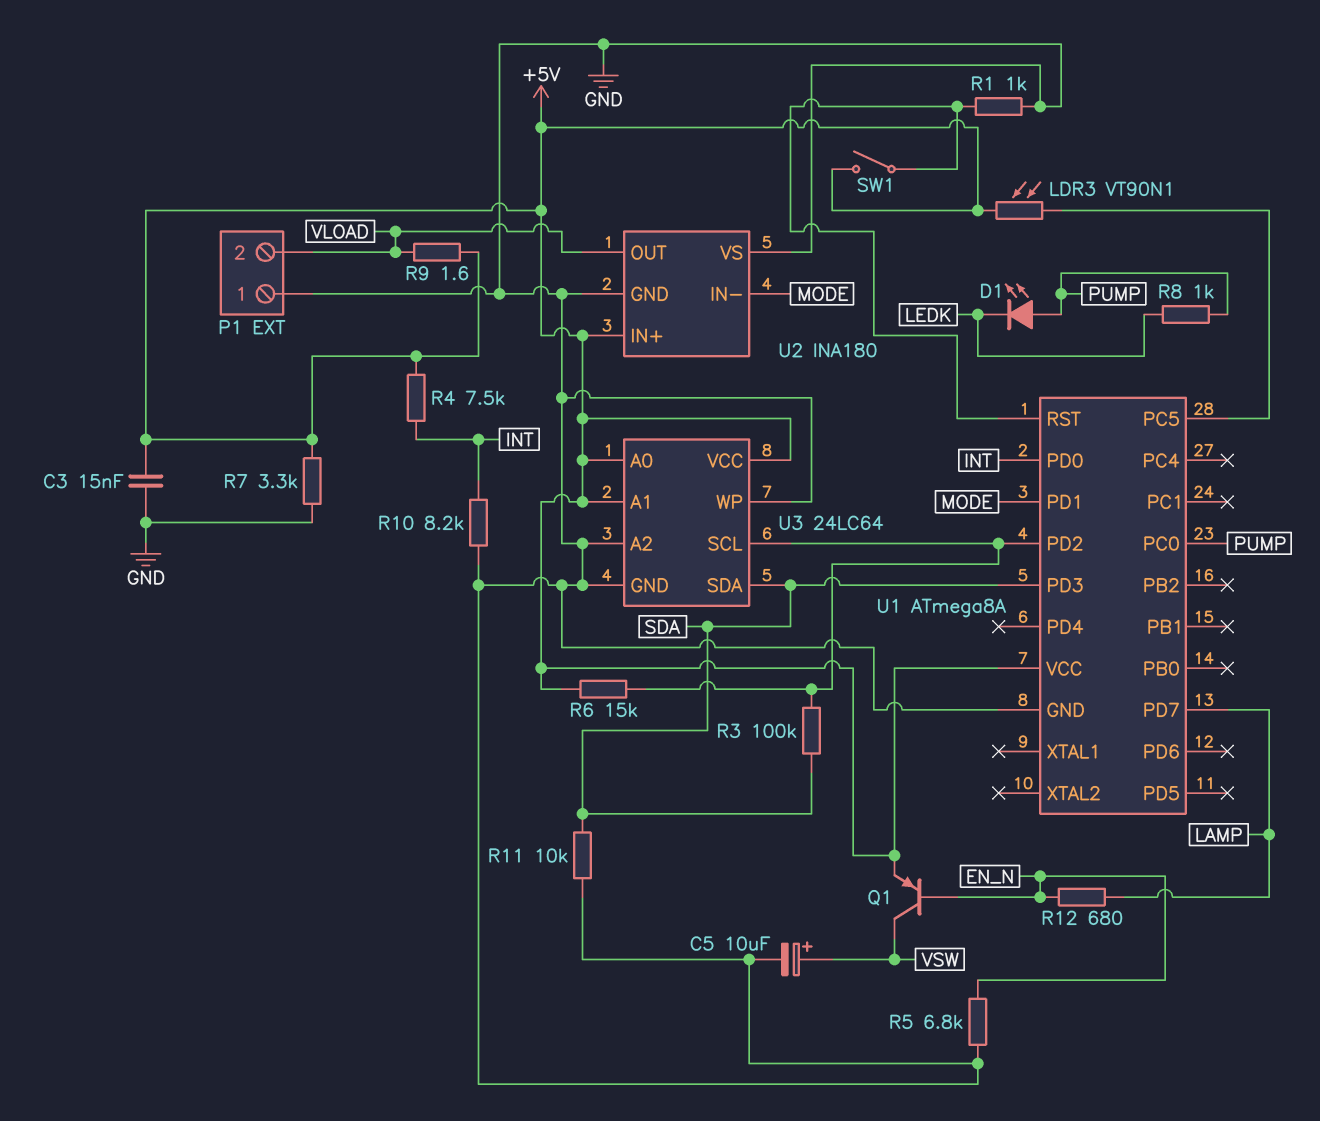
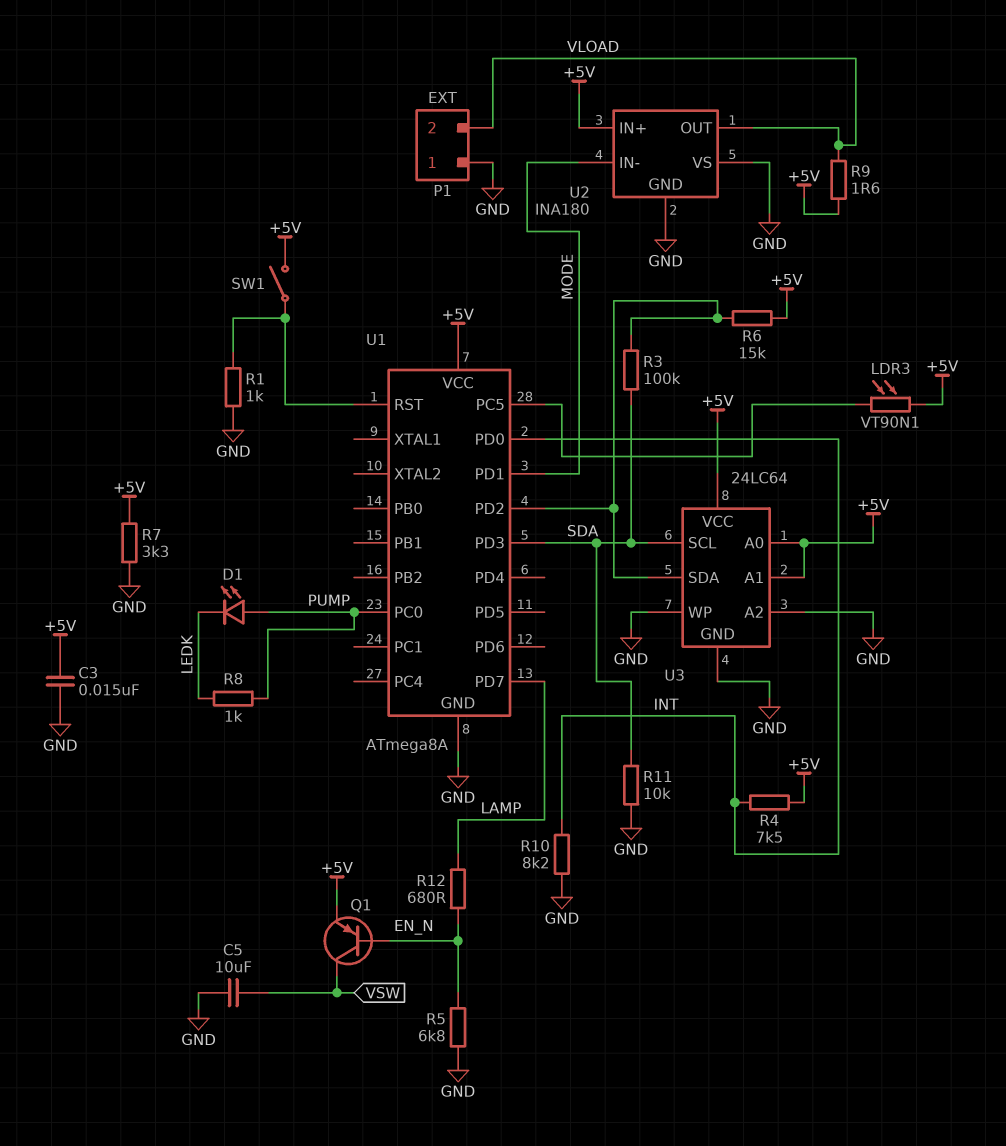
C5: 10uF (plus VSW, minus GND) -> 10uF (GND, VSW)
U3 pin SCL: U1/PD2 -> SDA
U3 pin SDA: SDA -> U1/PD2

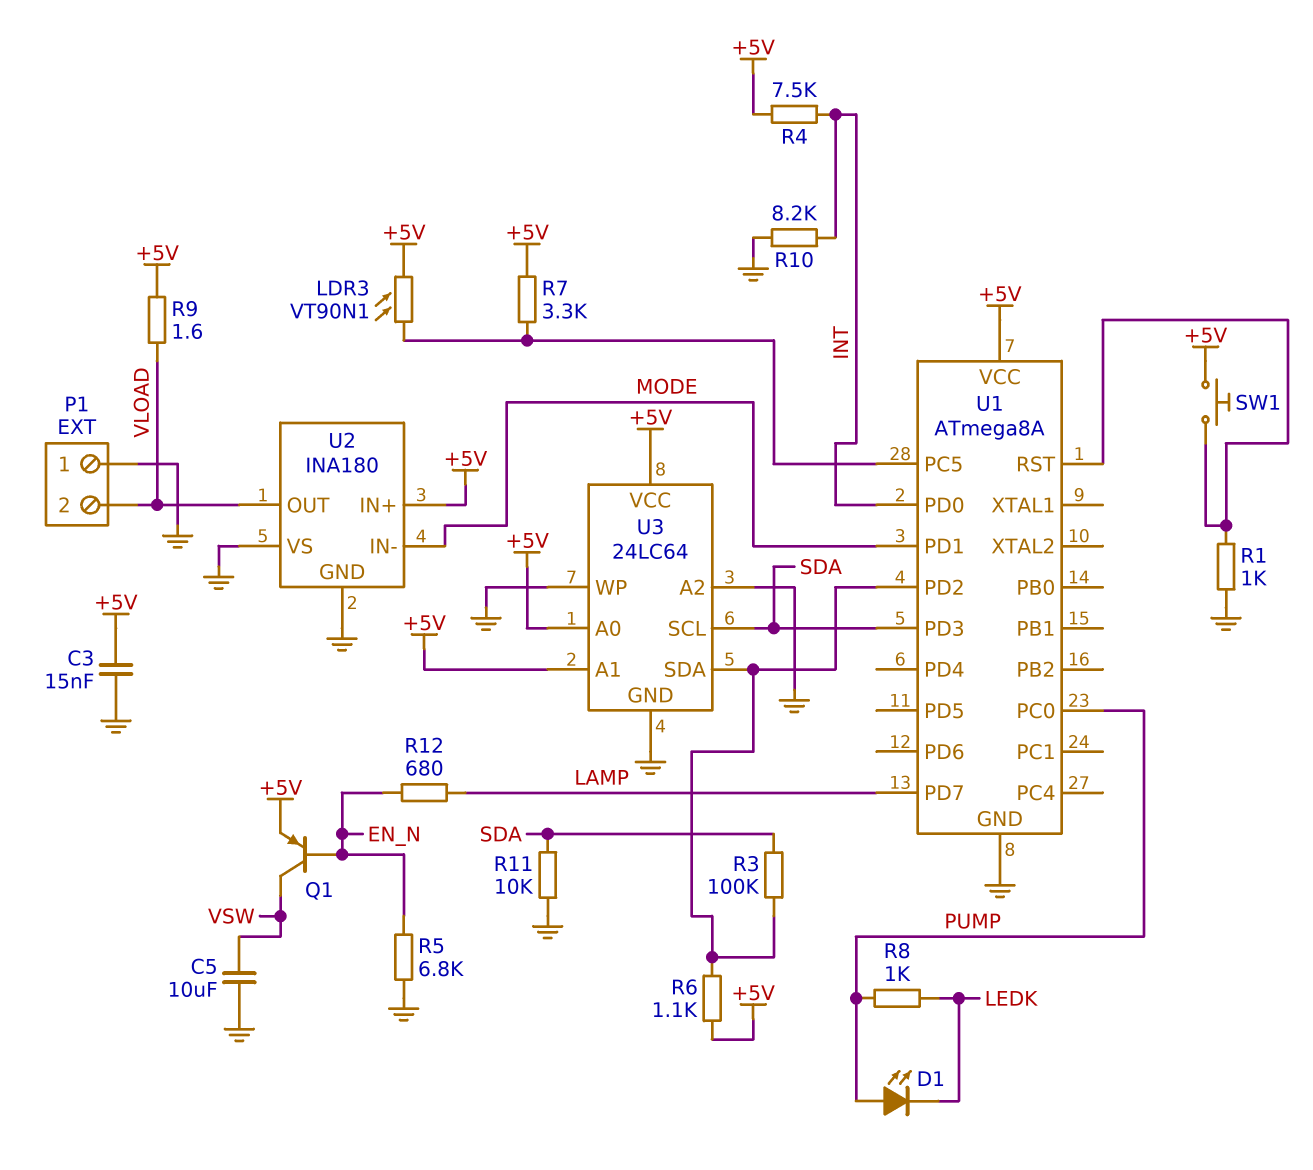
R6: 15k (+5V, U1/PD2) -> 1.1k (+5V, U1/PD2)
R7: 3.3k (+5V, GND) -> 3.3k (+5V, U1/PC5)
SW1: switch (+5V, U1/RST) -> button (+5V, U1/RST)

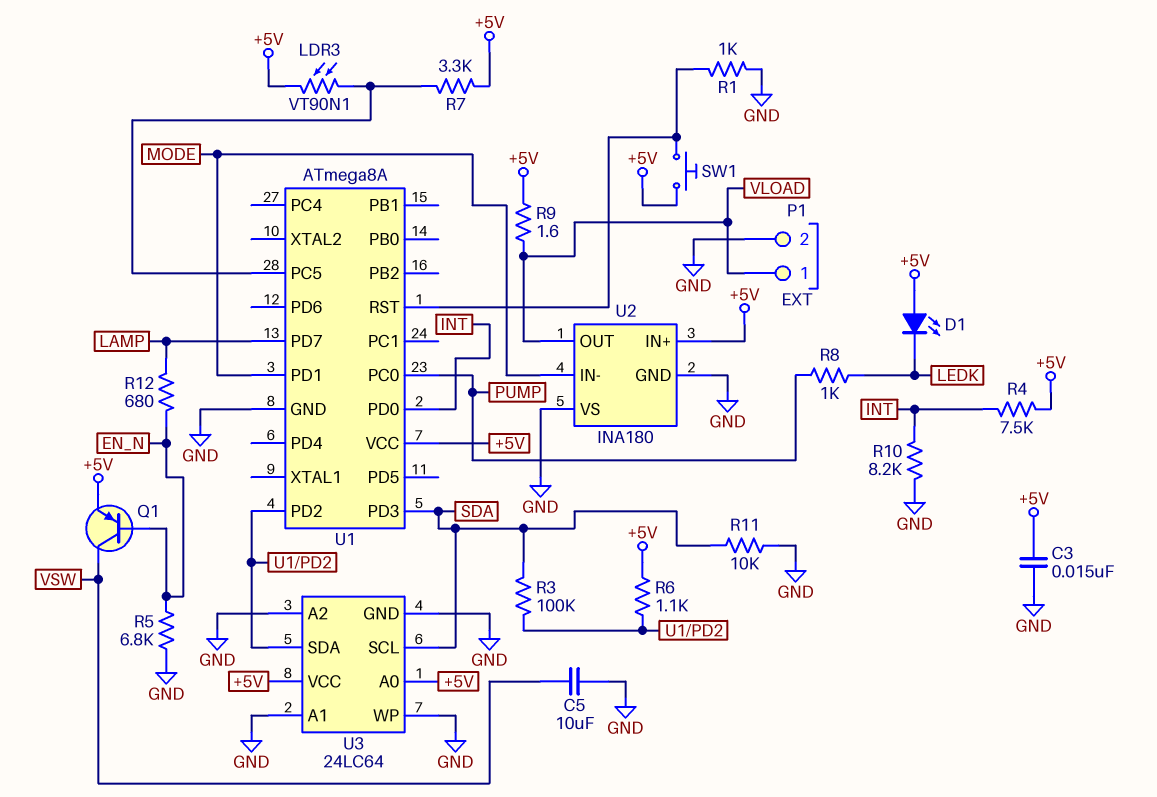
D1: LED (A PUMP, K LEDK) -> LED (A +5V, K LEDK)
P1 pin 1: GND -> VLOAD
P1 pin 2: VLOAD -> GND
U3 pin A1: +5V -> GND

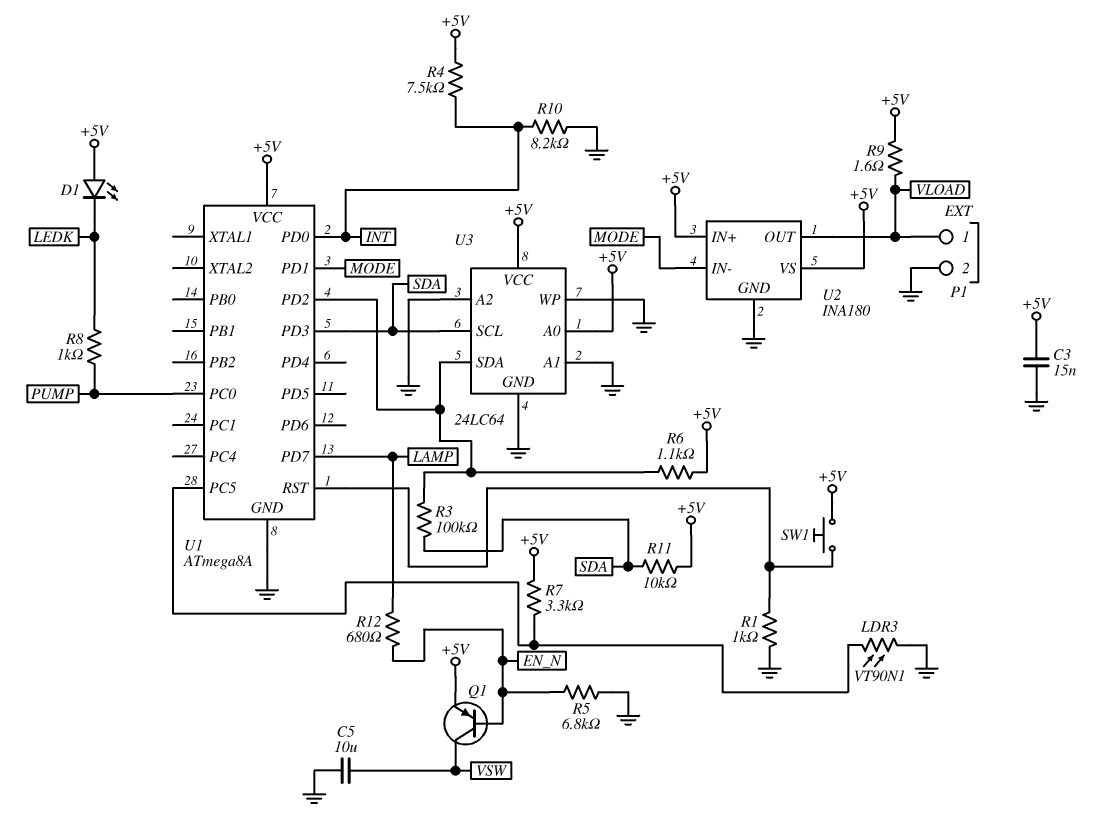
LDR3: VT90N1 (+5V, U1/PC5) -> VT90N1 (GND, U1/PC5)
R11: 10k (GND, SDA) -> 10k (+5V, SDA)
U2 pin VS: GND -> +5V

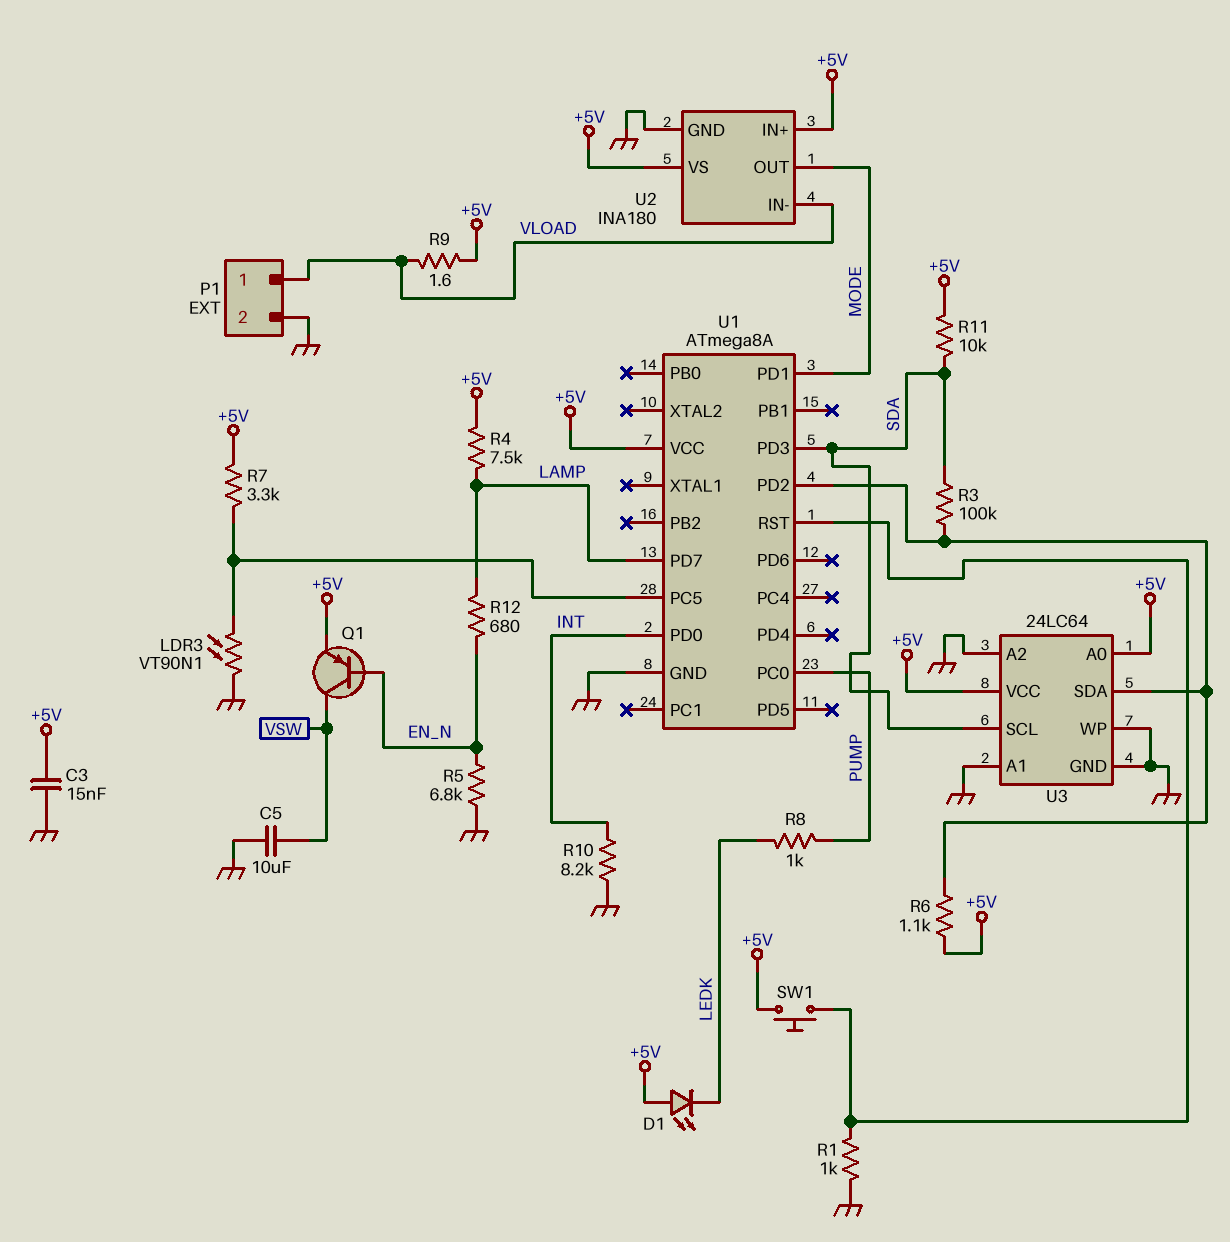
R4: 7.5k (+5V, INT) -> 7.5k (+5V, LAMP)
U2 pin IN-: MODE -> VLOAD
U2 pin OUT: VLOAD -> MODE

